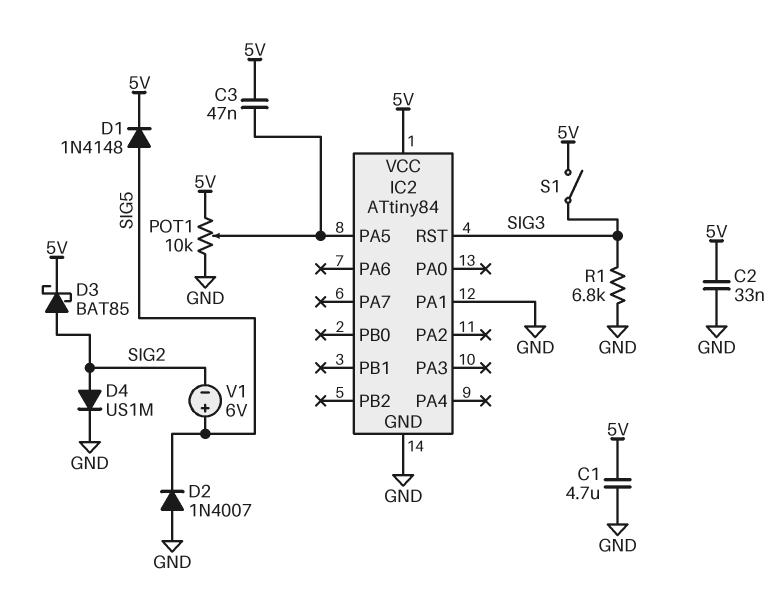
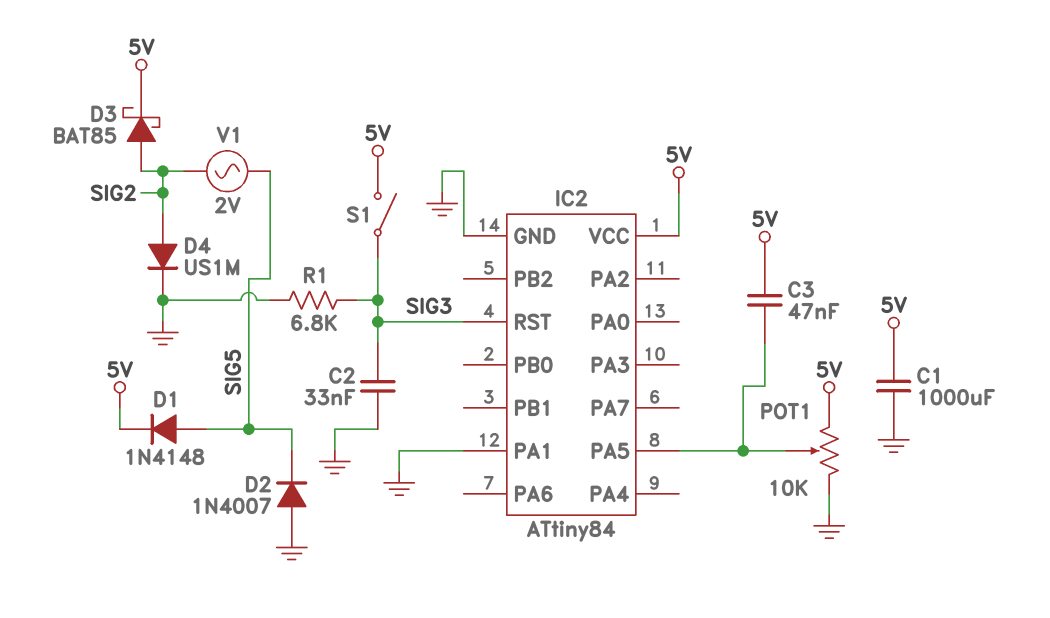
C1: 4.7uF (5V, GND) -> 1000uF (5V, GND)
C2: 33nF (5V, GND) -> 33nF (GND, SIG3)
V1: 6V (plus SIG5, minus SIG2) -> AC 2V (SIG2, SIG5)

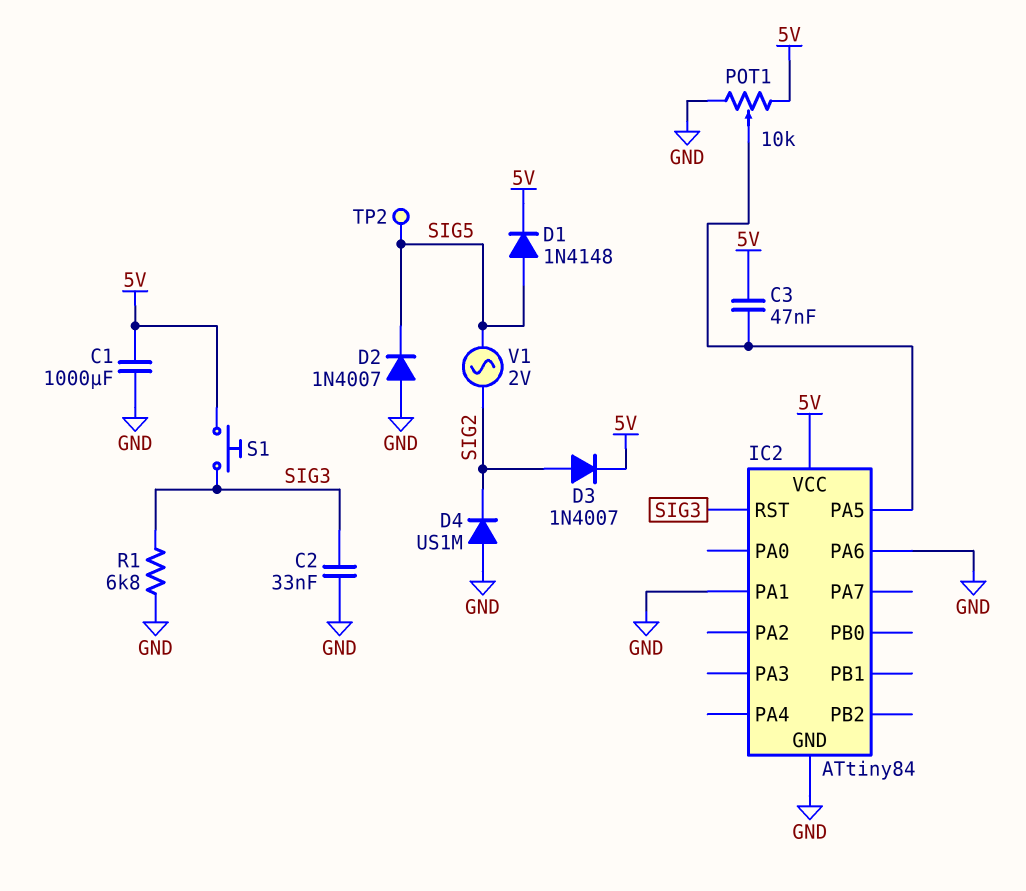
D3: schottky BAT85 (A SIG2, K 5V) -> diode 1N4007 (A SIG2, K 5V)
D4: diode US1M (A SIG2, K GND) -> diode US1M (A GND, K SIG2)
IC2 pin PA6: none -> GND
S1: switch (5V, SIG3) -> button (5V, SIG3)
TP2: none -> test point (SIG5)

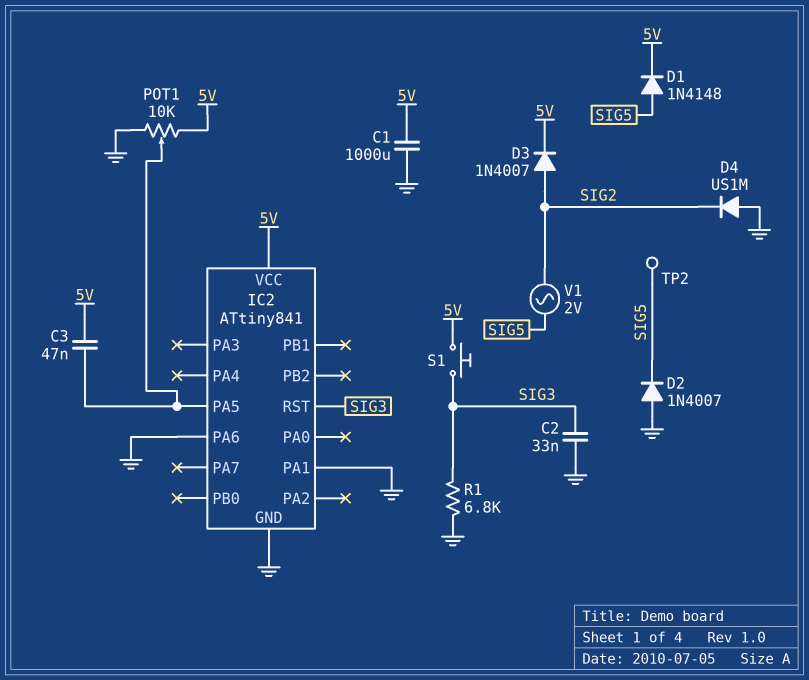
IC2: ATtiny84 -> ATtiny841

